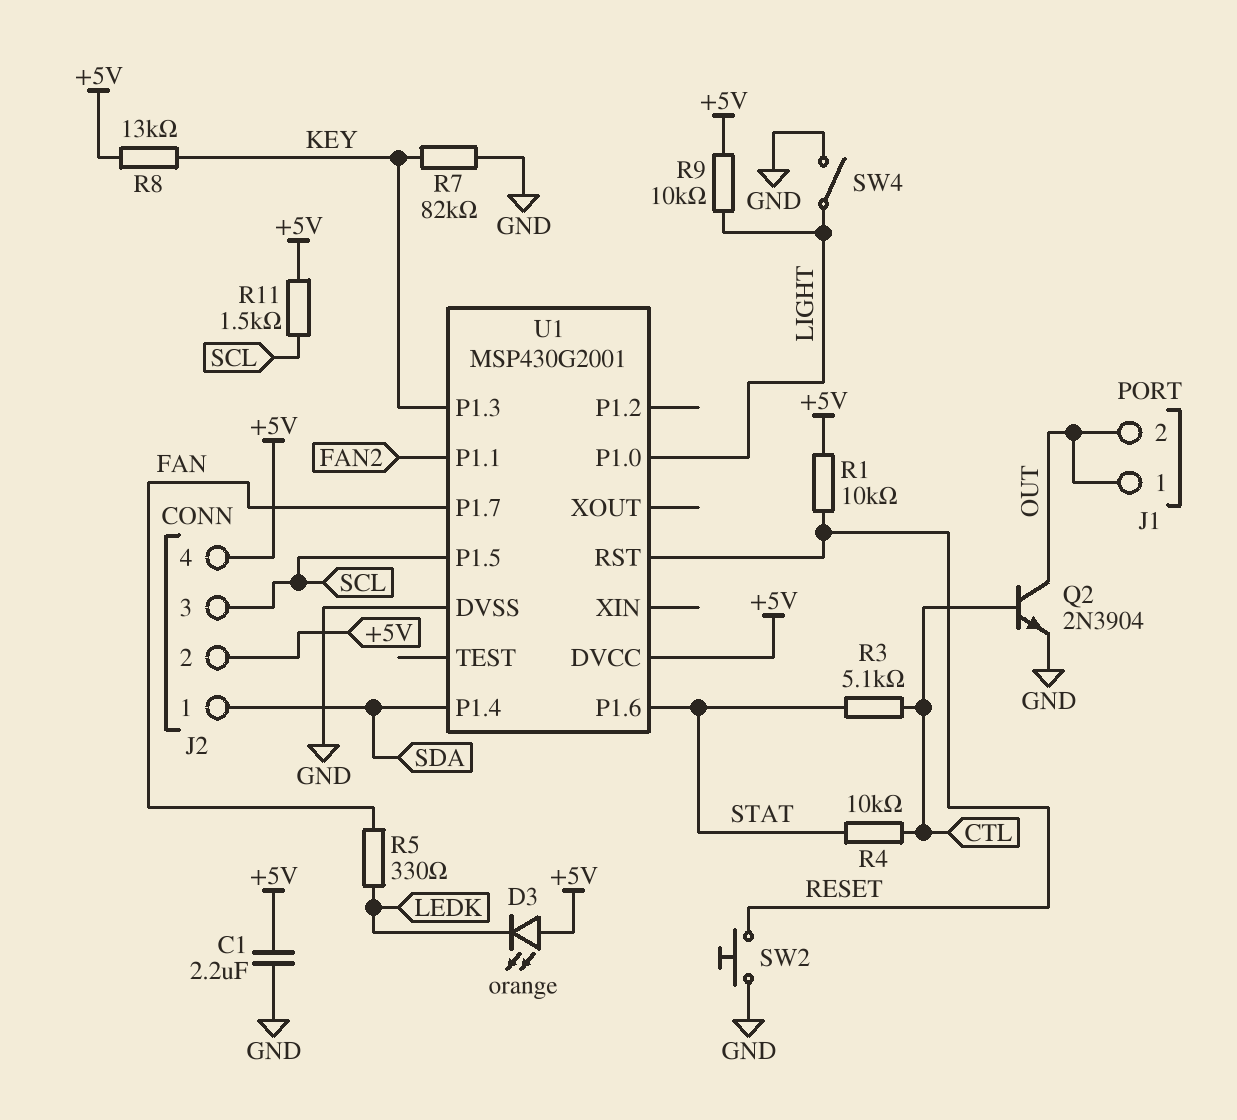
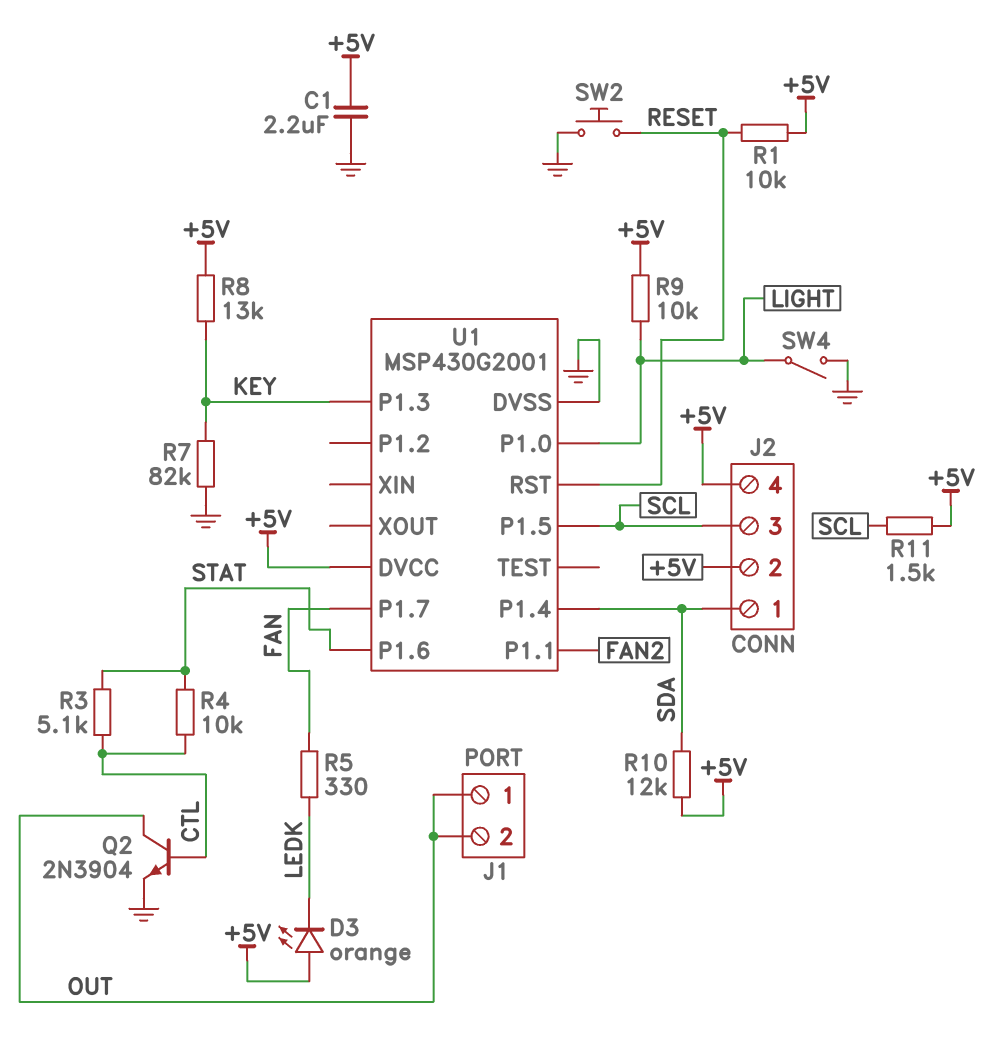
R10: none -> 12k (+5V, SDA)

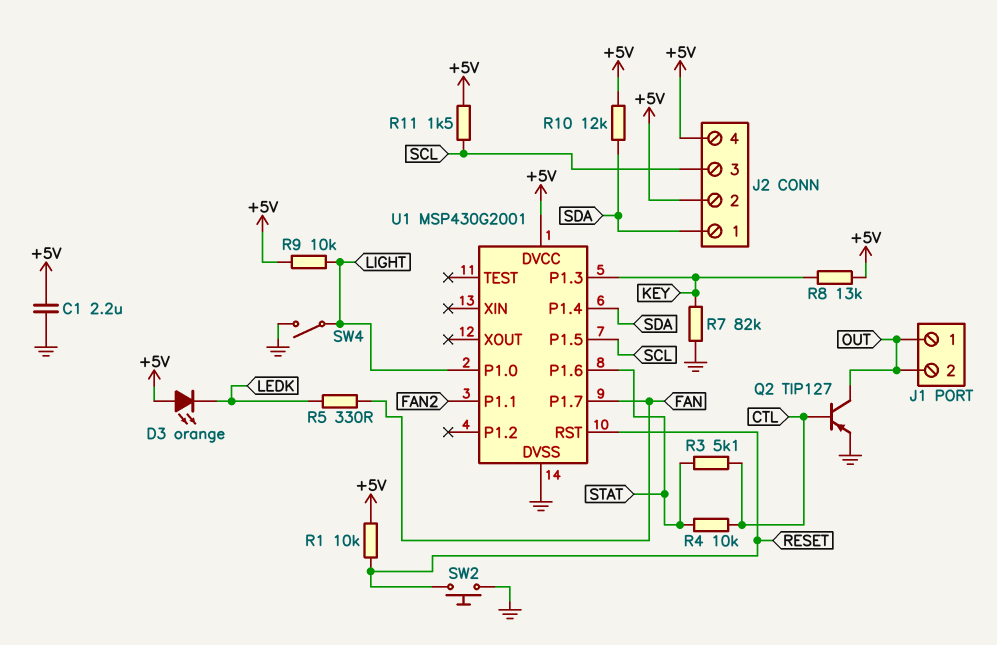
Q2: NPN 2N3904 (B CTL, C OUT, E GND) -> PNP TIP127 (B CTL, C OUT, E GND)

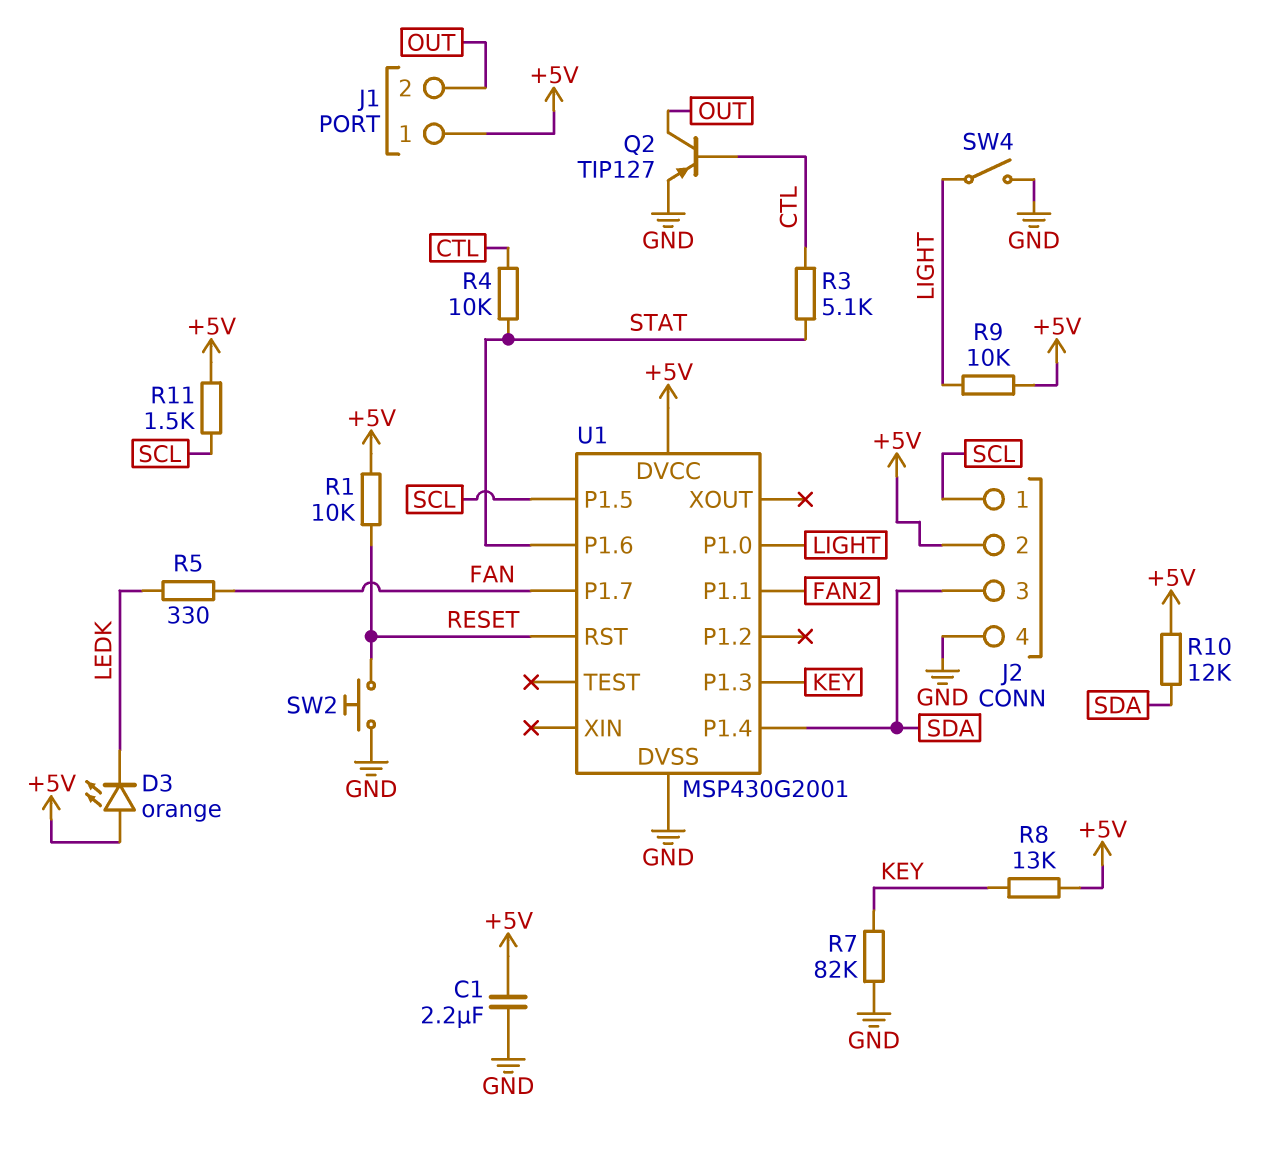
J1 pin 1: OUT -> +5V
J2 pin 1: SDA -> SCL
J2 pin 3: SCL -> SDA
J2 pin 4: +5V -> GND

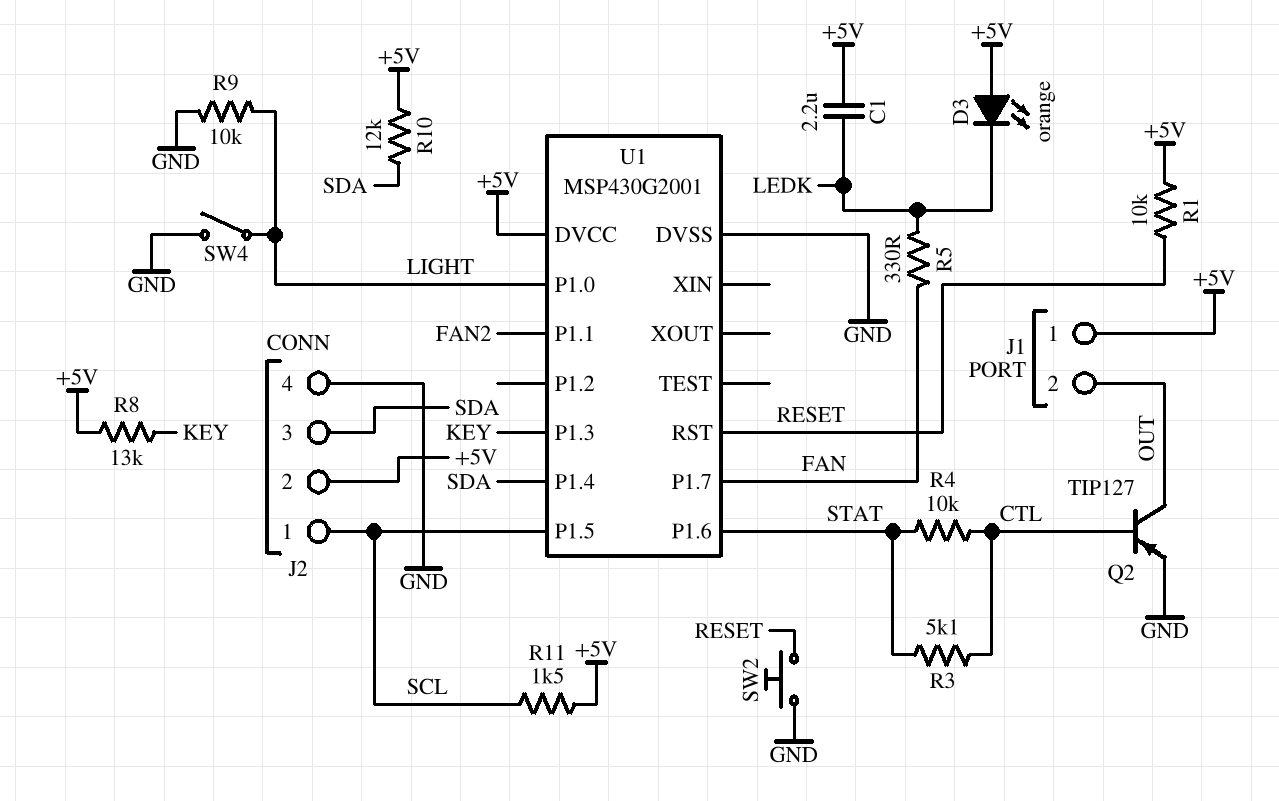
C1: 2.2uF (+5V, GND) -> 2.2uF (+5V, LEDK)
R7: 82k (GND, KEY) -> none
R9: 10k (+5V, LIGHT) -> 10k (GND, LIGHT)

